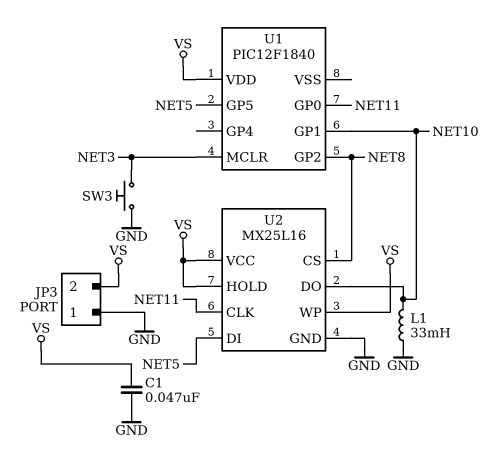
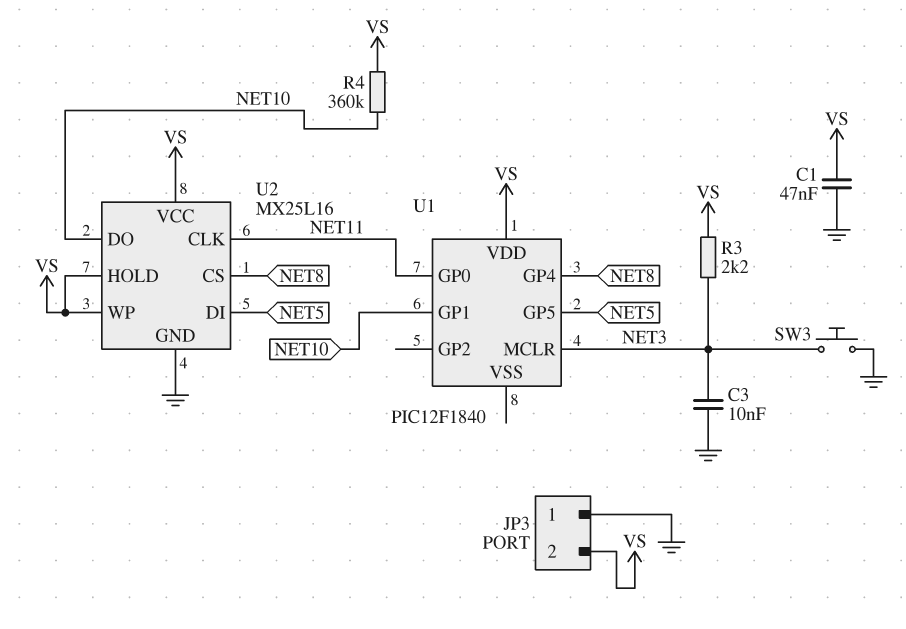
C3: none -> 10nF (GND, NET3)
L1: 33mH (GND, NET10) -> none
R3: none -> 2.2k (NET3, VS)
R4: none -> 360k (NET10, VS)
U1 pin GP2: NET8 -> none
U1 pin GP4: none -> NET8

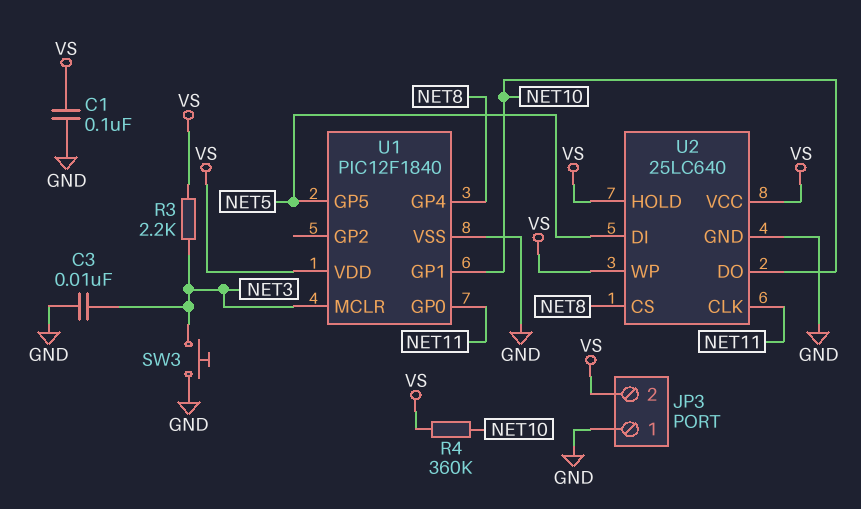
C1: 47nF (GND, VS) -> 100nF (GND, VS)
U1 pin VSS: none -> GND
U2: MX25L16 -> 25LC640

